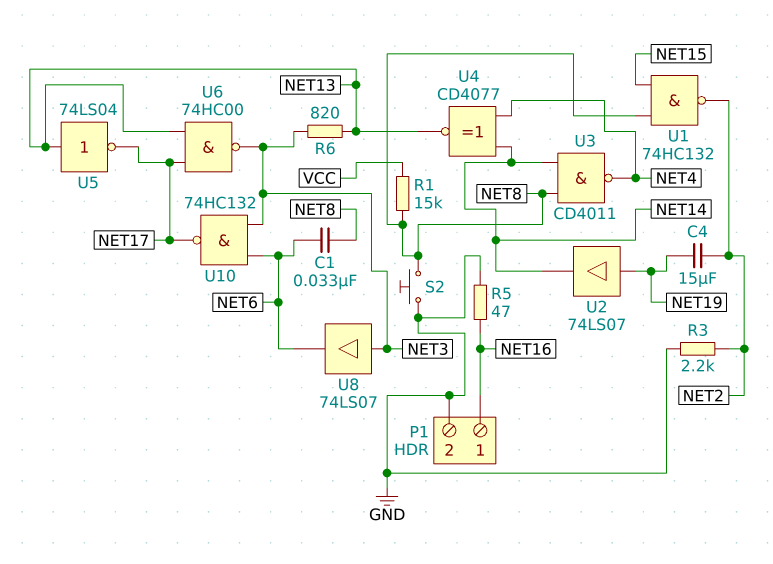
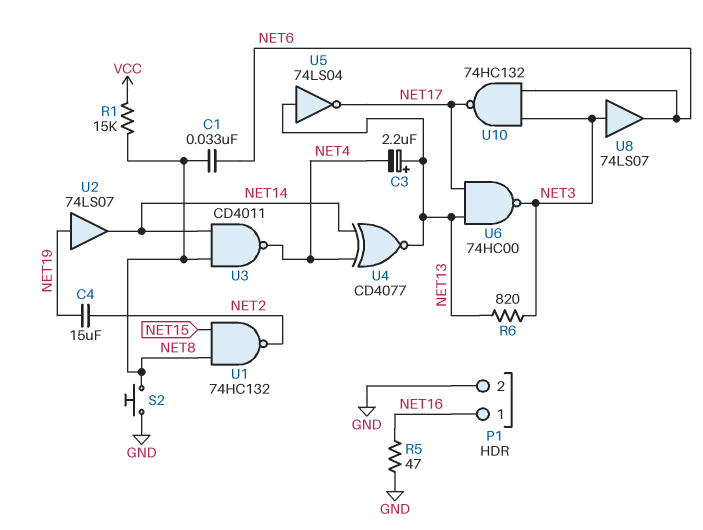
C3: none -> 2.2uF (plus NET13, minus NET4)
R3: 2.2k (GND, NET2) -> none

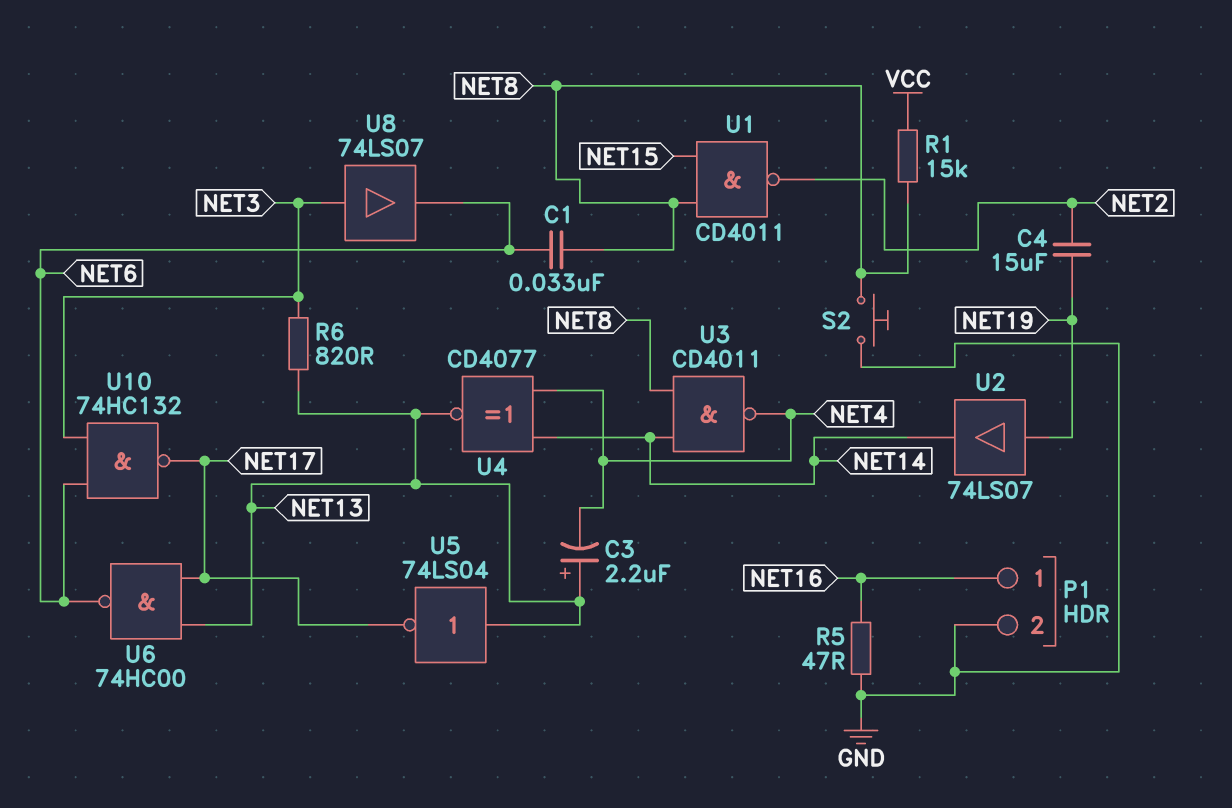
U1: NAND 74HC132 (in NET8, in NET15, out NET2) -> NAND CD4011 (in NET8, in NET15, out NET2)
U6: NAND 74HC00 (in NET13, in NET17, out NET3) -> NAND 74HC00 (in NET13, in NET17, out NET6)

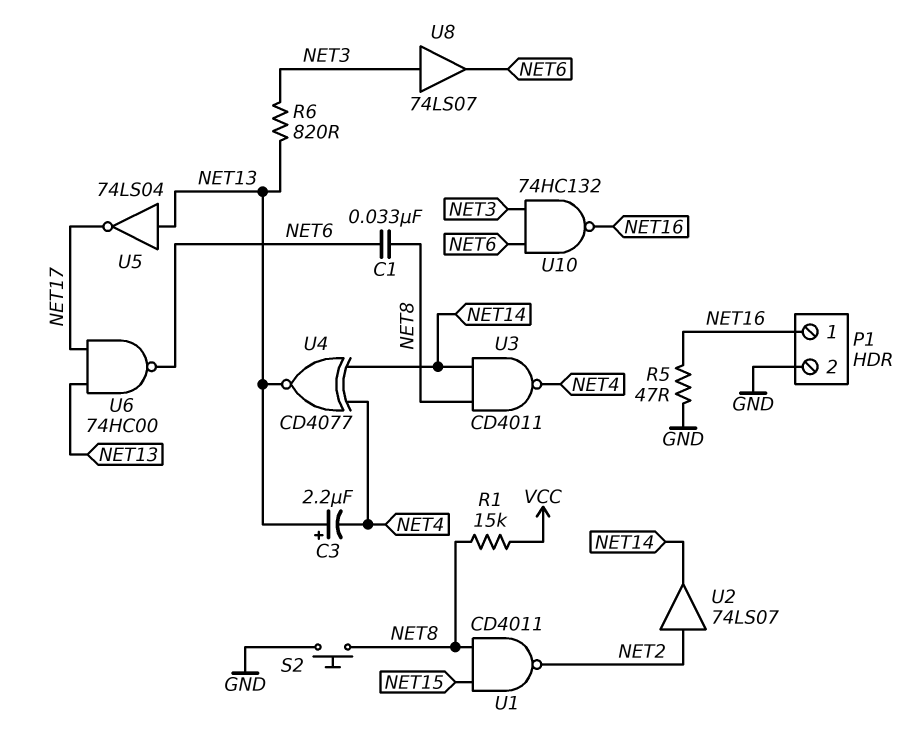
C4: 15uF (NET2, NET19) -> none
U2: buffer 74LS07 (in NET19, out NET14) -> buffer 74LS07 (in NET2, out NET14)
U10: NAND 74HC132 (in NET3, in NET6, out NET17) -> NAND 74HC132 (in NET3, in NET6, out NET16)

